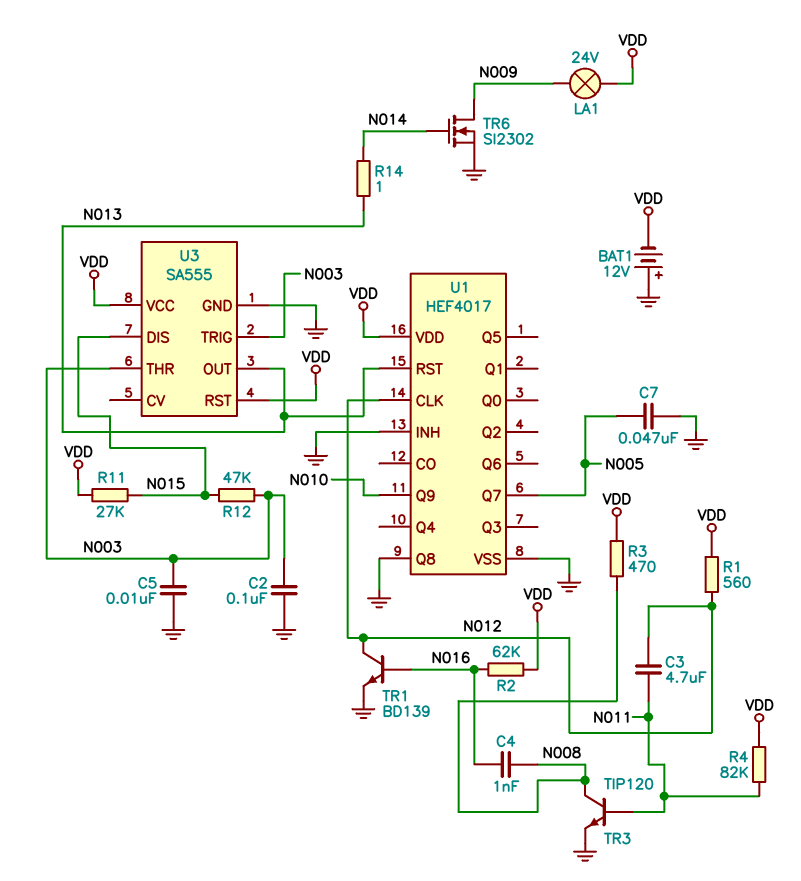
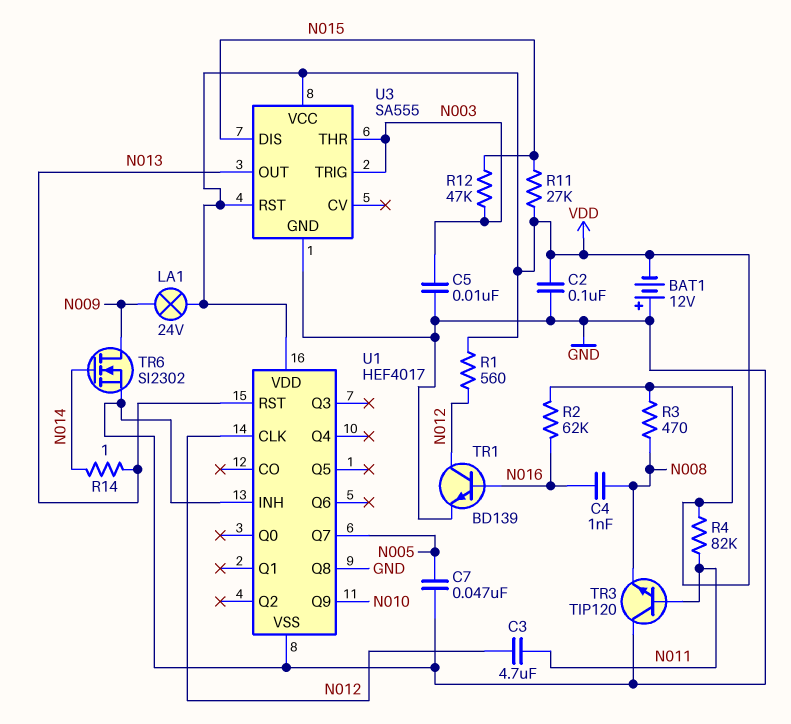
C2: 100nF (GND, N003) -> 100nF (GND, VDD)
TR3: NPN TIP120 (B N011, C N008, E GND) -> NPN TIP120 (B N011, C GND, E N008)

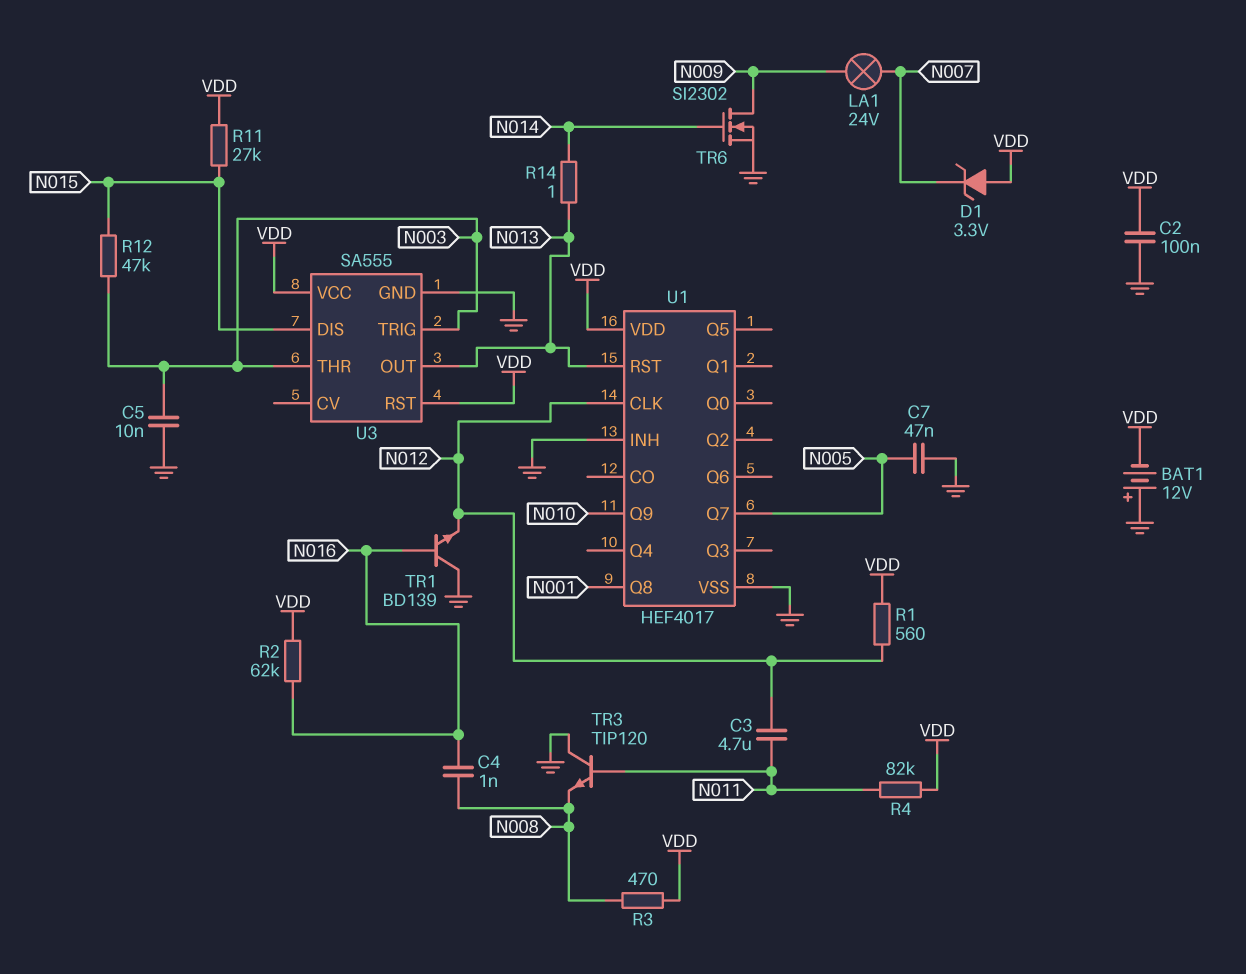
D1: none -> zener 3.3V (A VDD, K N007)
LA1: lamp 24V (N009, VDD) -> lamp 24V (N007, N009)
TR1: NPN BD139 (B N016, C N012, E GND) -> NPN BD139 (B N016, C GND, E N012)
U1 pin Q8: GND -> N001

